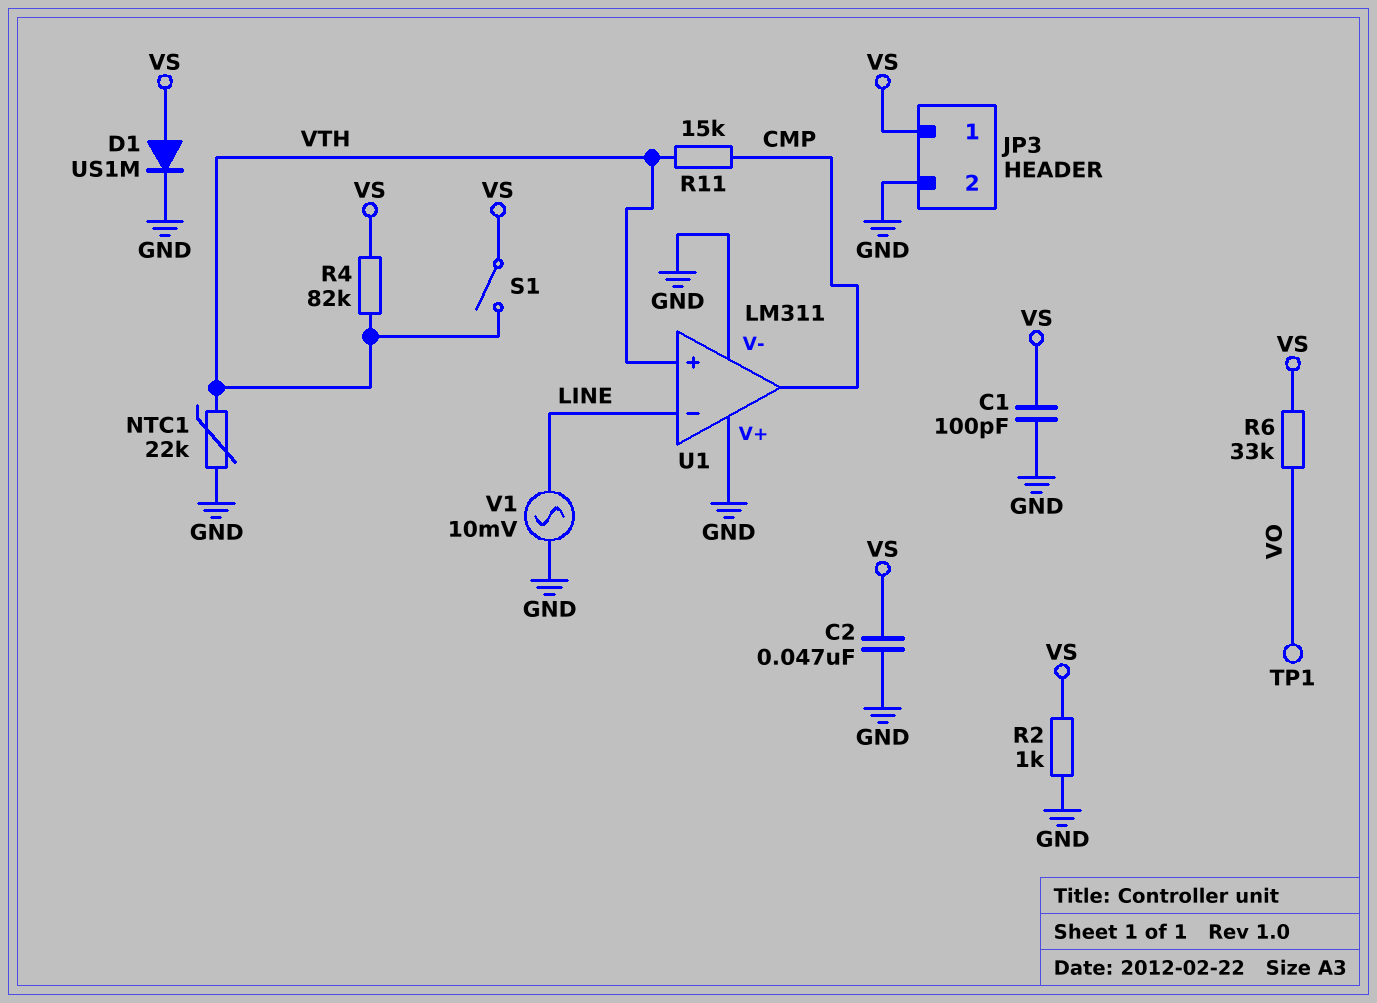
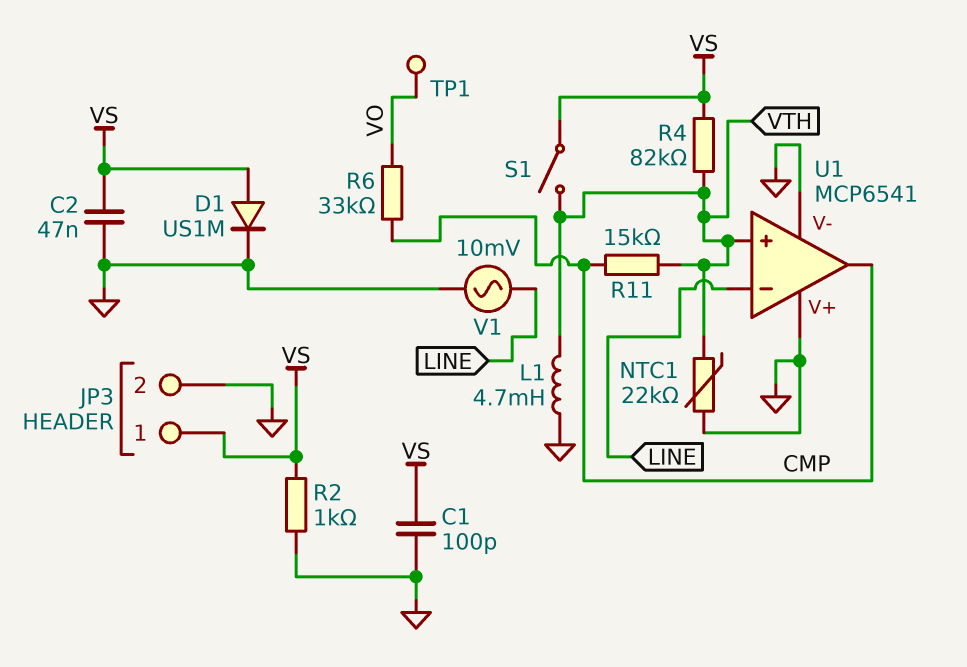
L1: none -> 4.7mH (GND, VTH)
R6: 33k (VO, VS) -> 33k (CMP, VO)
U1: LM311 -> MCP6541

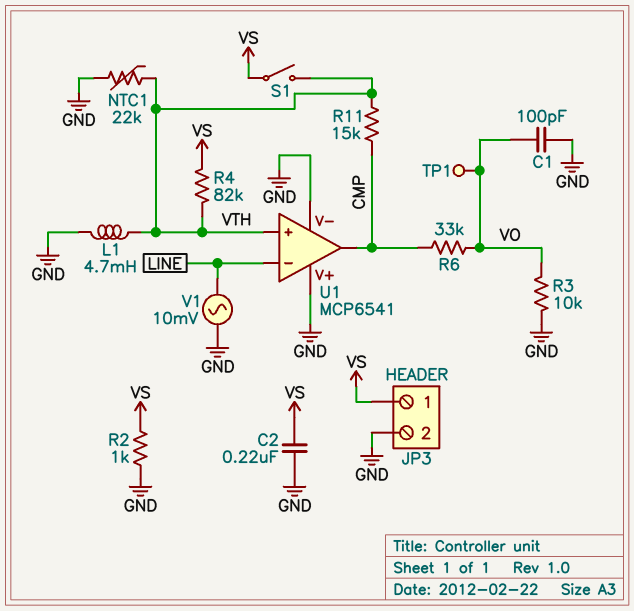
C1: 100pF (GND, VS) -> 100pF (GND, VO)
C2: 47nF (GND, VS) -> 220nF (GND, VS)
D1: diode US1M (A VS, K GND) -> none
R3: none -> 10k (GND, VO)

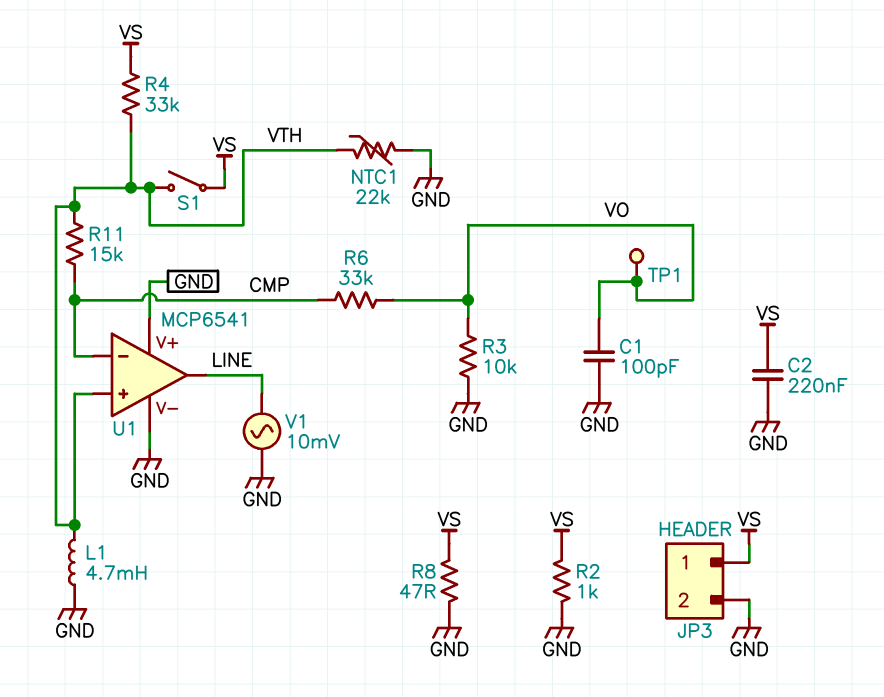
R4: 82k (VS, VTH) -> 33k (VS, VTH)
R8: none -> 47 (GND, VS)
U1 pin in-: LINE -> CMP
U1 pin out: CMP -> LINE

